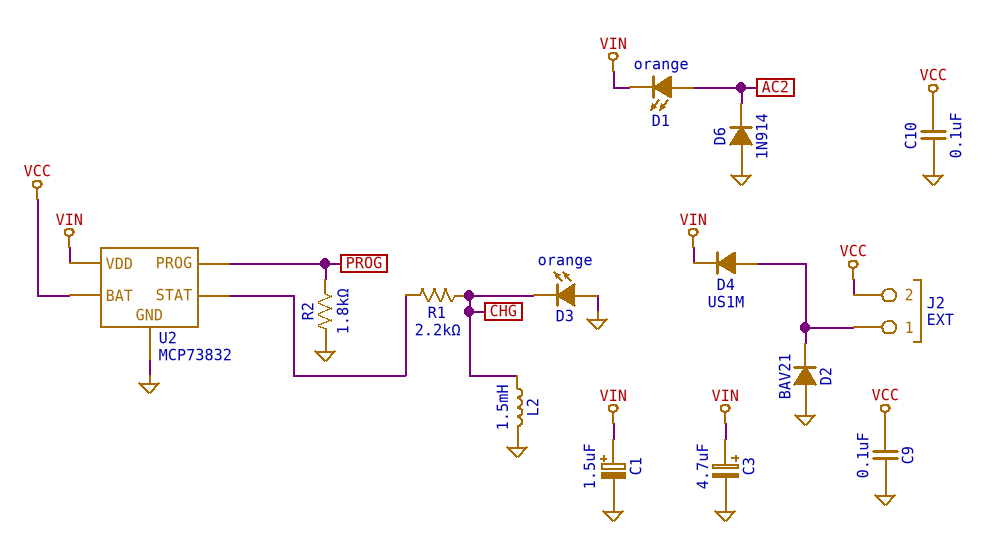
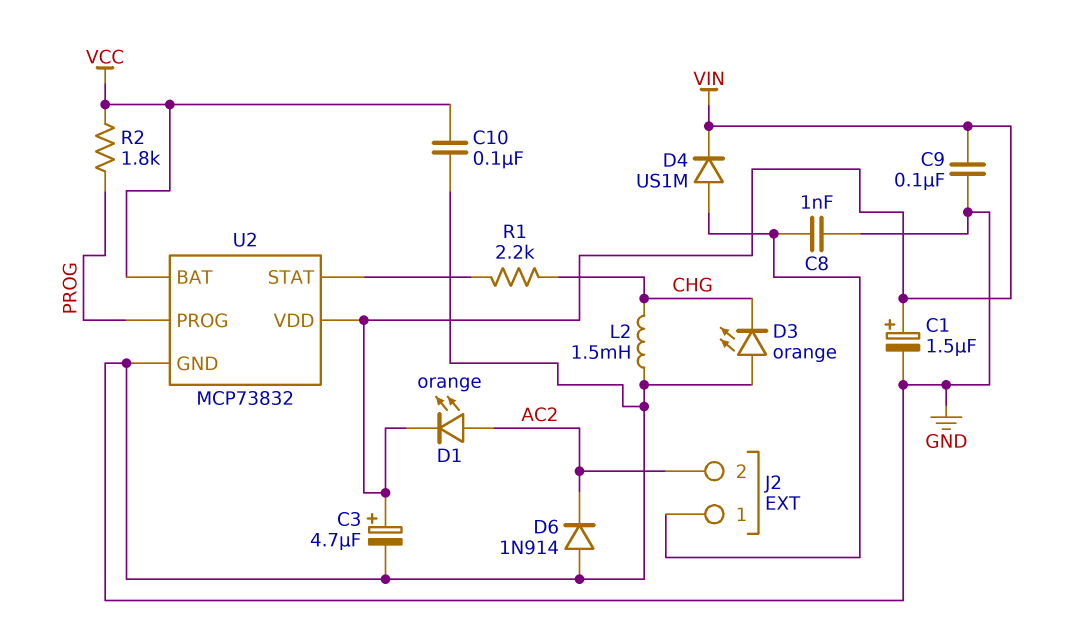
C8: none -> 1nF (GND, J2/1)
C9: 100nF (GND, VCC) -> 100nF (GND, VIN)
D2: diode BAV21 (A GND, K J2/1) -> none
J2 pin 2: VCC -> AC2
R2: 1.8k (GND, PROG) -> 1.8k (PROG, VCC)

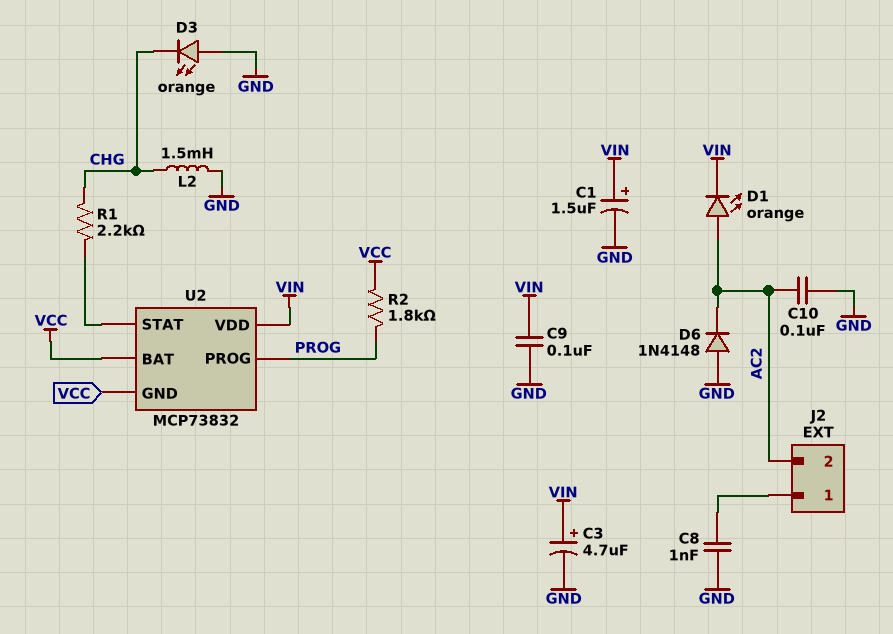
C10: 100nF (GND, VCC) -> 100nF (AC2, GND)
D4: diode US1M (A J2/1, K VIN) -> none
D6: diode 1N914 (A GND, K AC2) -> diode 1N4148 (A GND, K AC2)
U2 pin GND: GND -> VCC

